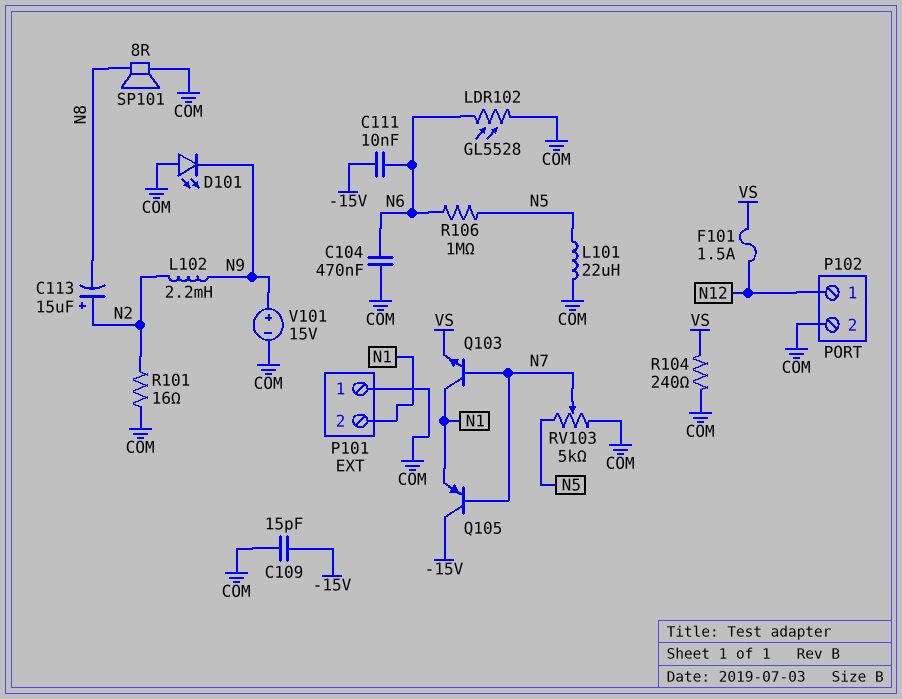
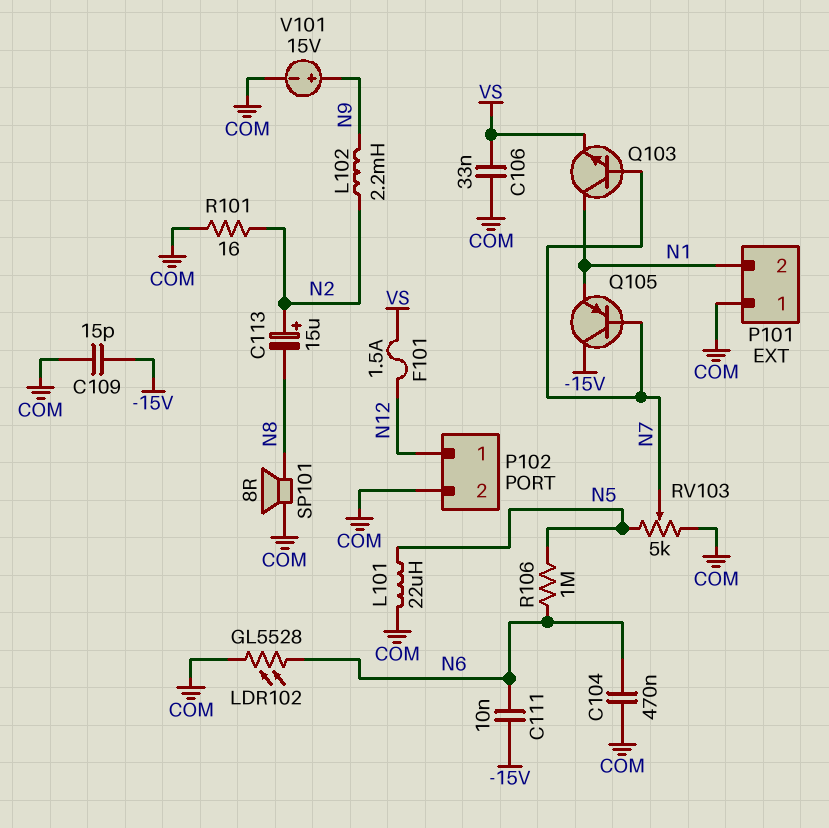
C106: none -> 33nF (COM, VS)
D101: LED (A COM, K N9) -> none
R104: 240 (COM, VS) -> none

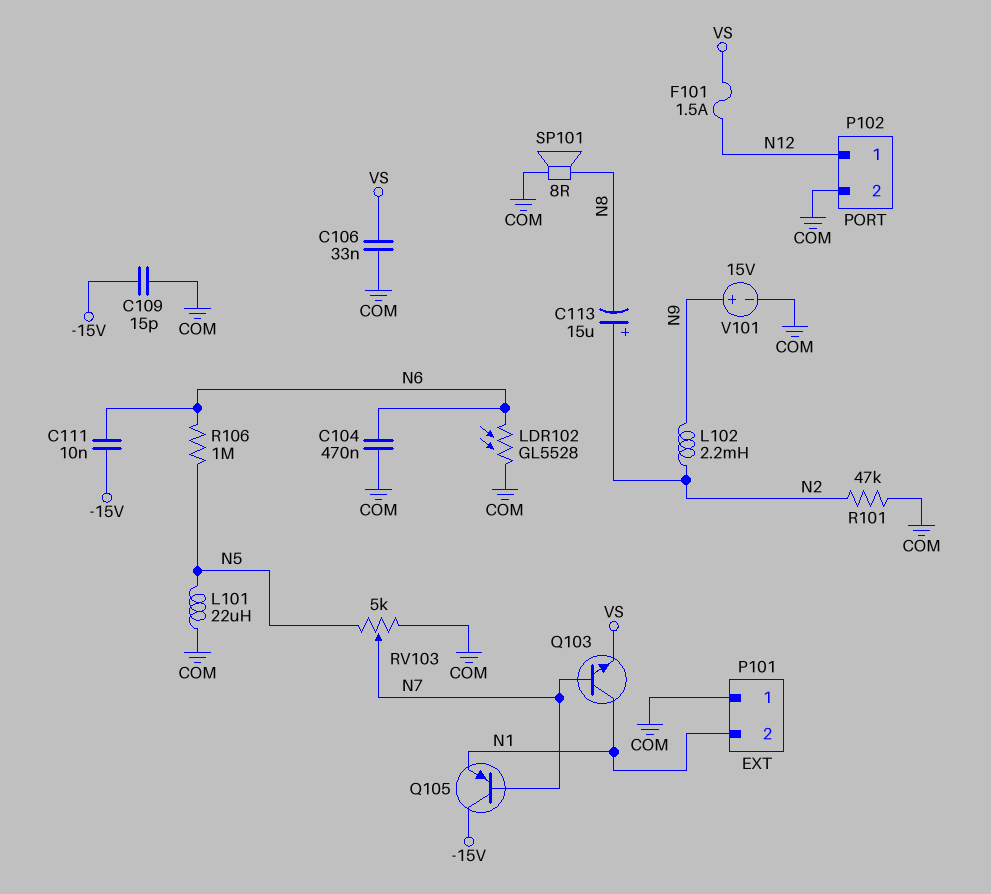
R101: 16 (COM, N2) -> 47k (COM, N2)

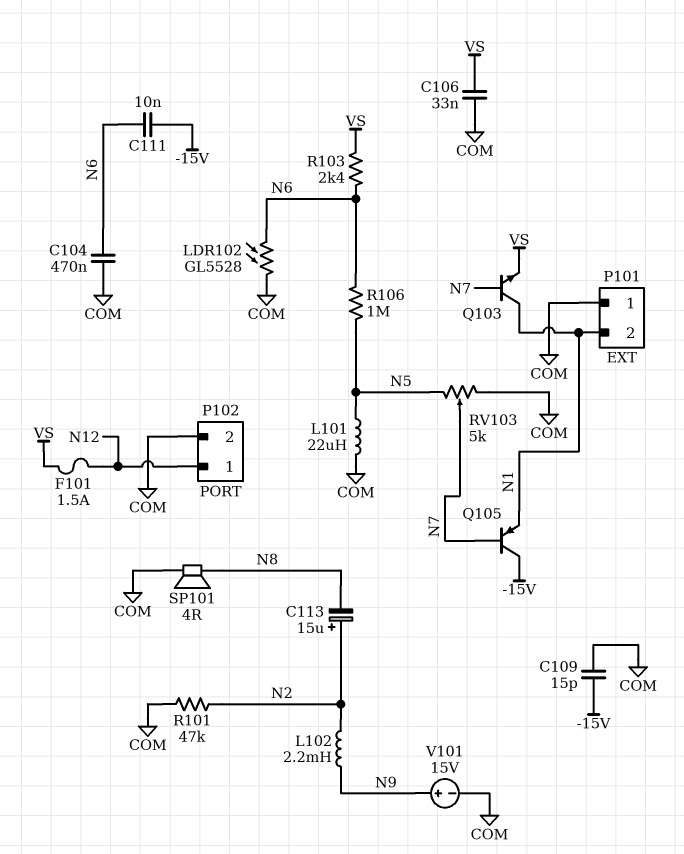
R103: none -> 2.4k (N6, VS)
SP101: speaker 8R (COM, N8) -> speaker 4R (COM, N8)

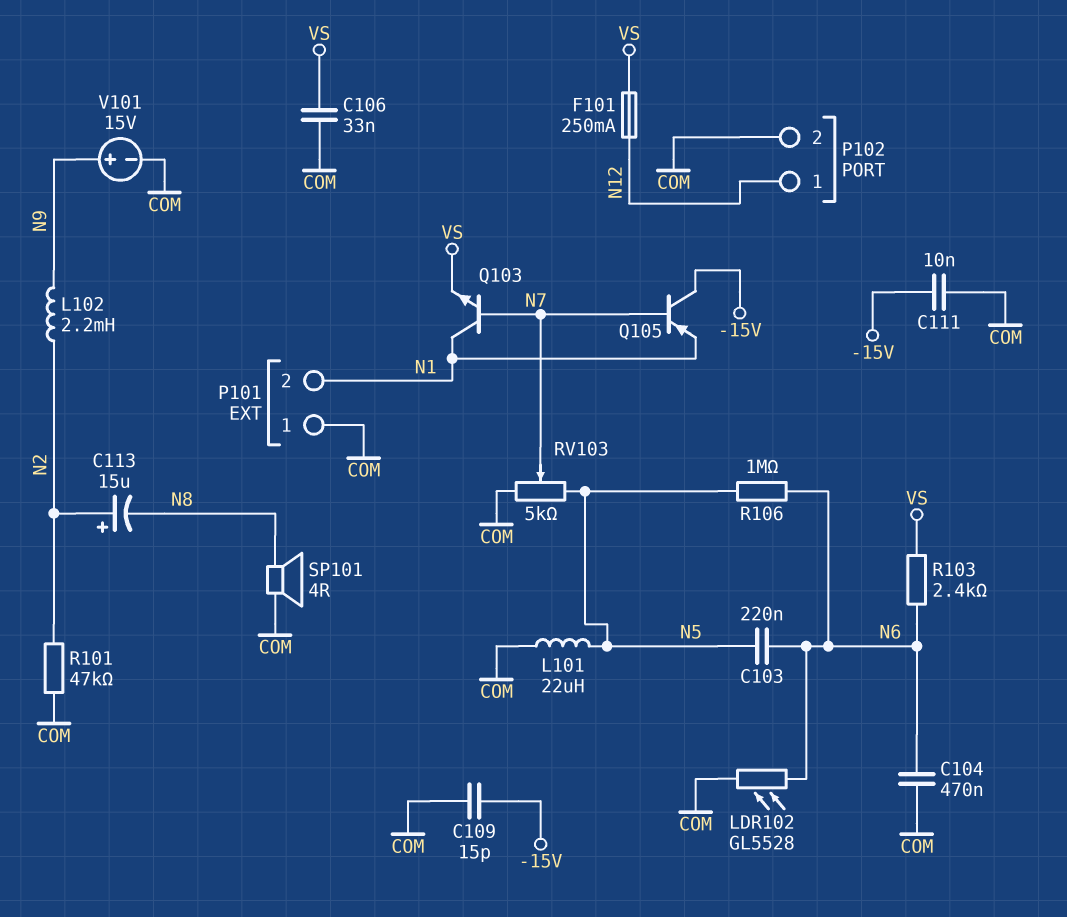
C103: none -> 220nF (N5, N6)
C111: 10nF (-15V, N6) -> 10nF (-15V, COM)
F101: 1.5A (N12, VS) -> 250mA (N12, VS)

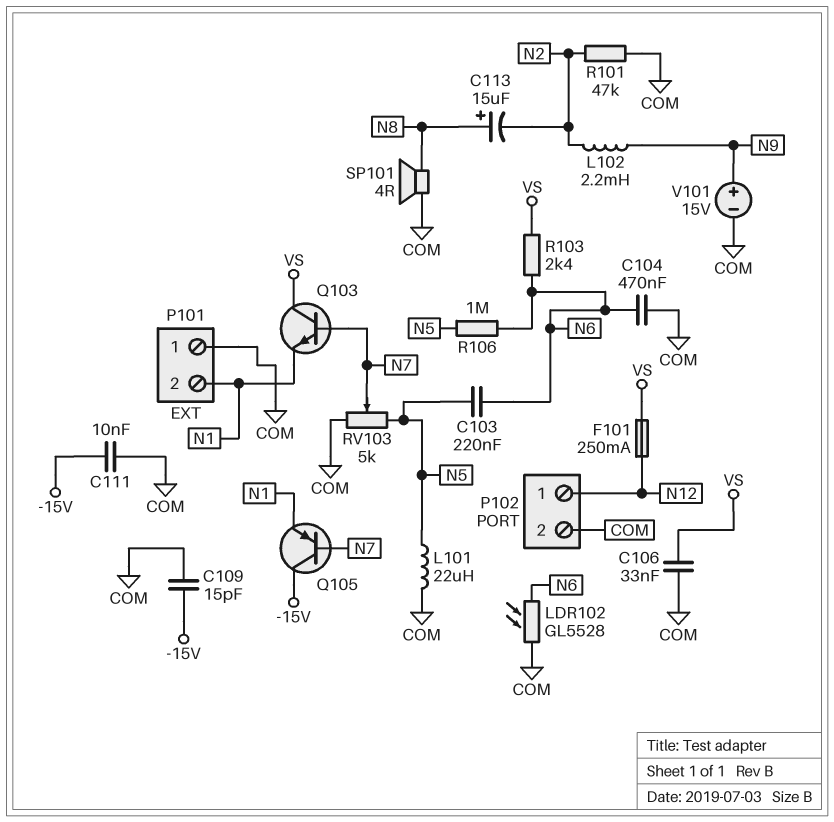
C113: 15uF (plus N2, minus N8) -> 15uF (plus N8, minus N2)
Q103: NPN (B N7, C N1, E VS) -> NPN (B N7, C VS, E N1)

